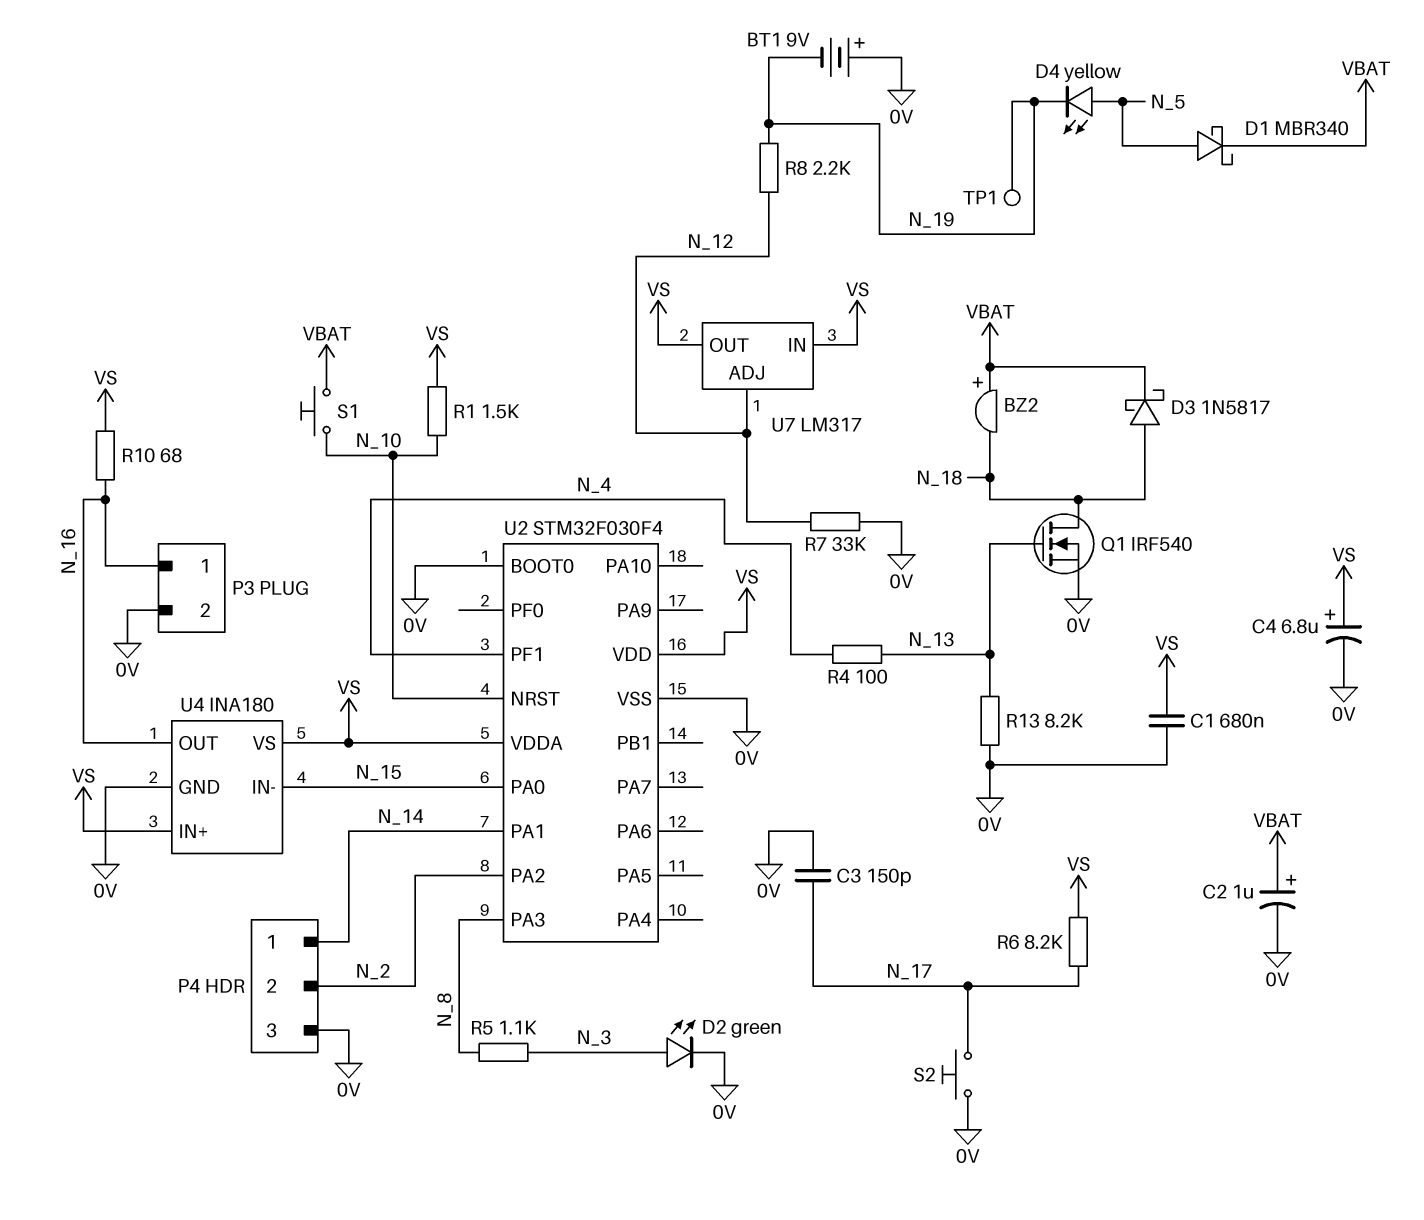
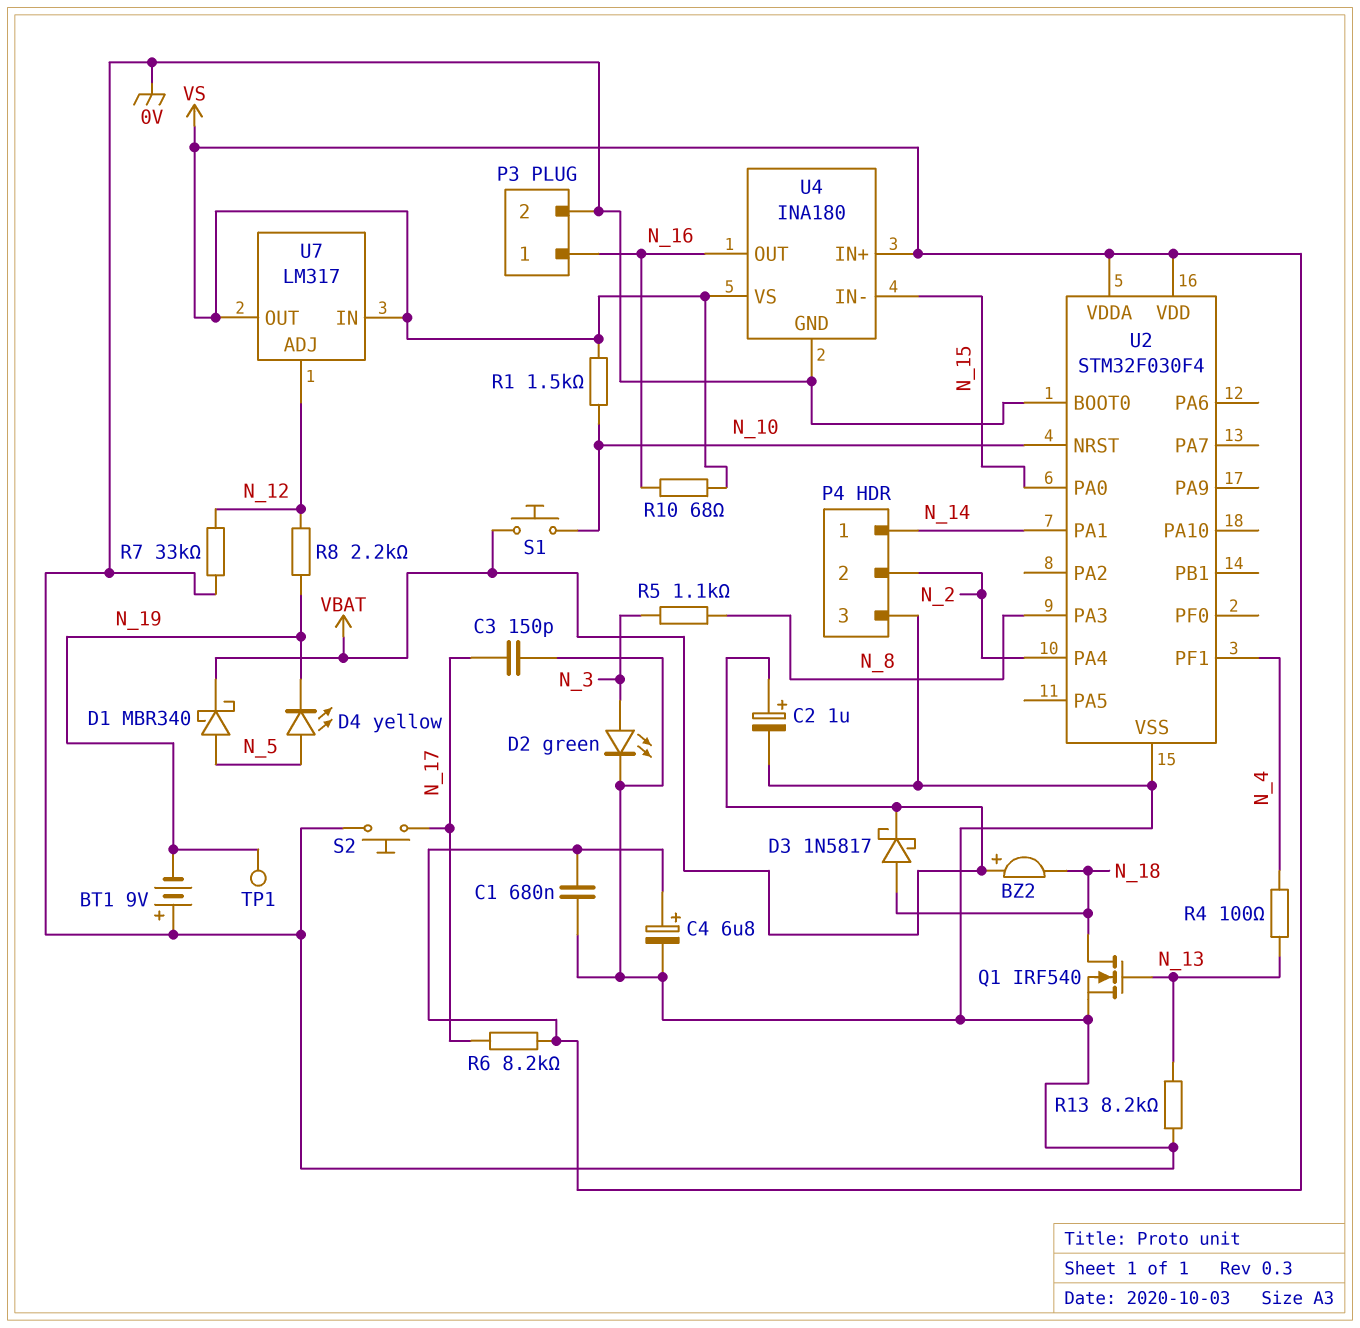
U2 pin PA2: N_2 -> none
U2 pin PA4: none -> N_2

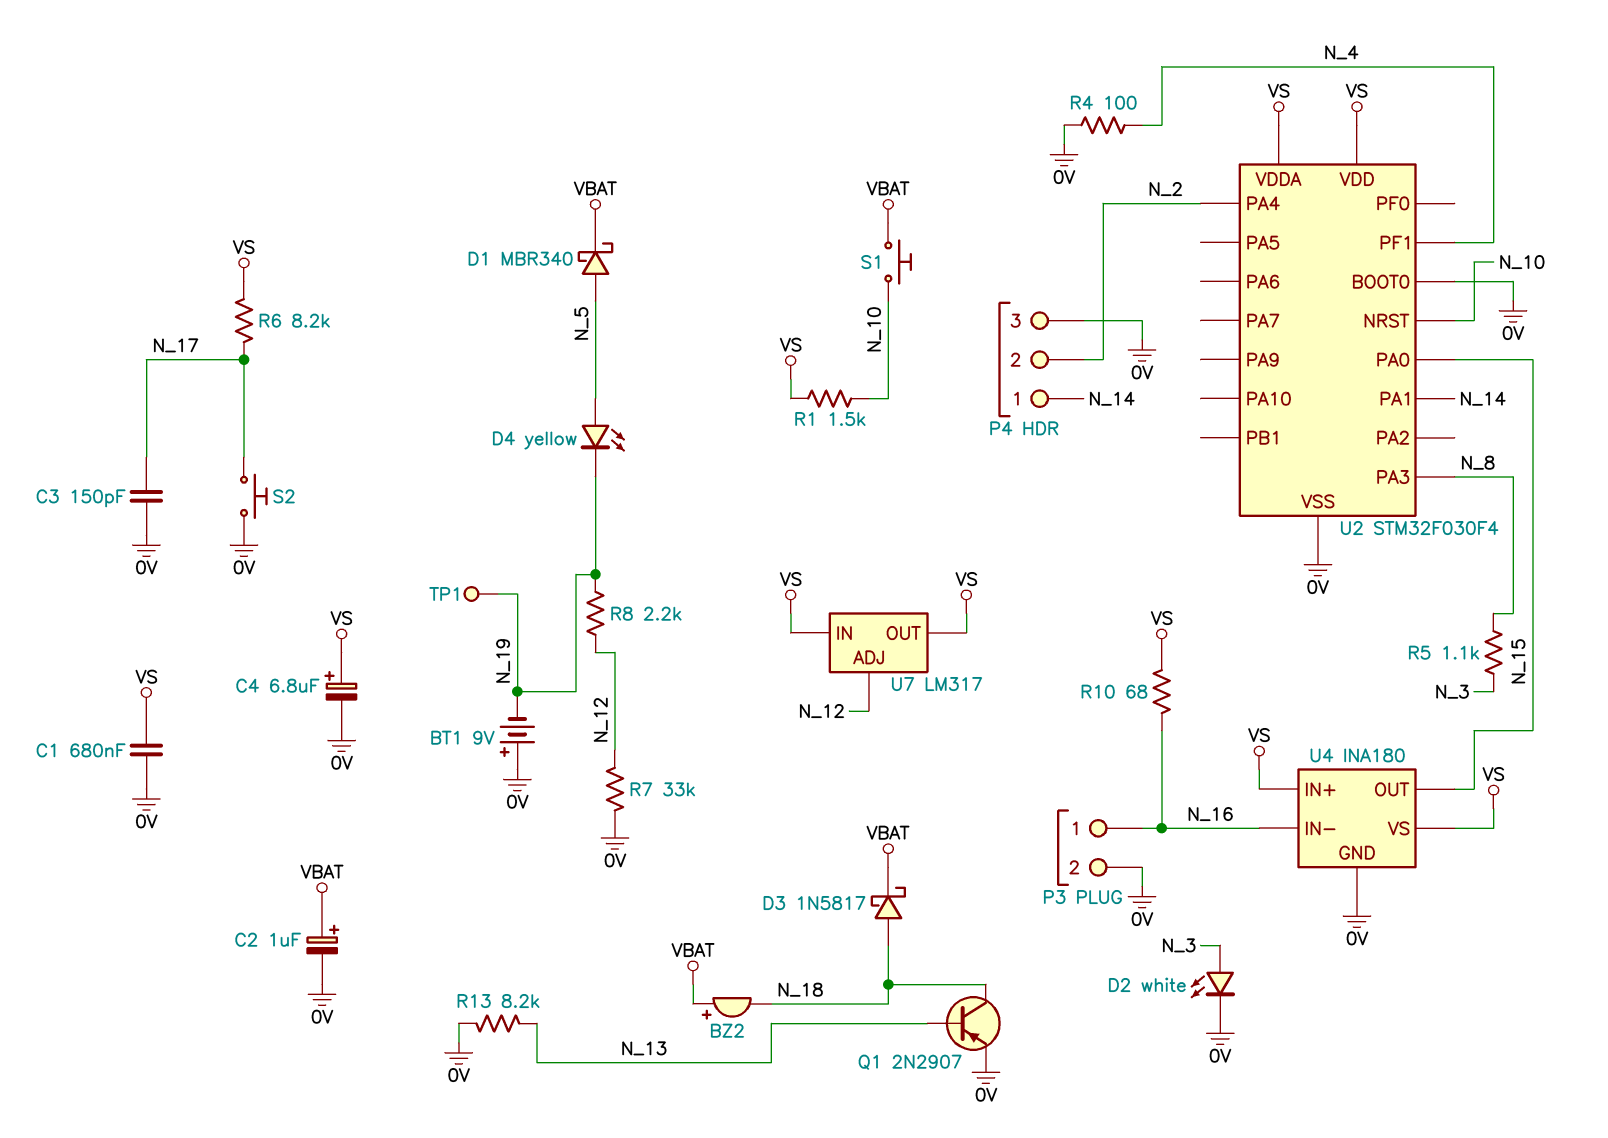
D2: LED green (A N_3, K 0V) -> LED white (A N_3, K 0V)
Q1: NMOS IRF540 (G N_13, D N_18, S 0V) -> PNP 2N2907 (B N_13, C N_18, E 0V)
R4: 100 (N_4, N_13) -> 100 (0V, N_4)
U4 pin IN-: N_15 -> N_16
U4 pin OUT: N_16 -> N_15

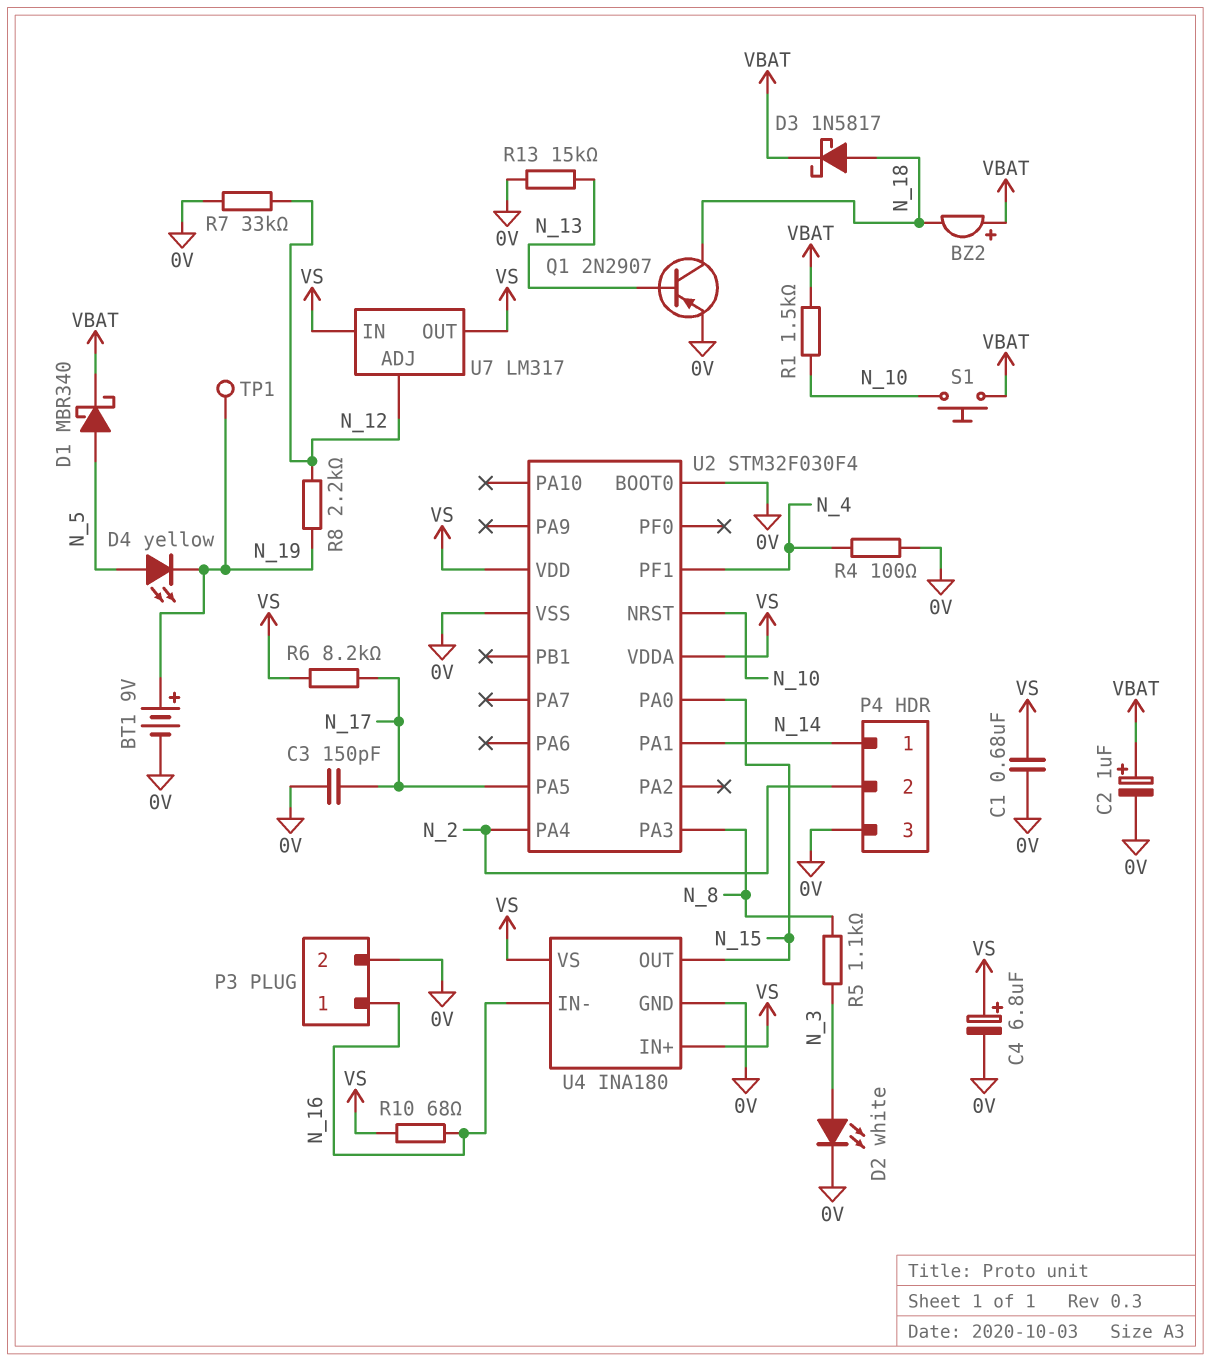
BT1: 9V (plus 0V, minus N_19) -> 9V (plus N_19, minus 0V)
R1: 1.5k (N_10, VS) -> 1.5k (N_10, VBAT)
R13: 8.2k (0V, N_13) -> 15k (0V, N_13)
S2: button (0V, N_17) -> none
U2 pin PA5: none -> N_17

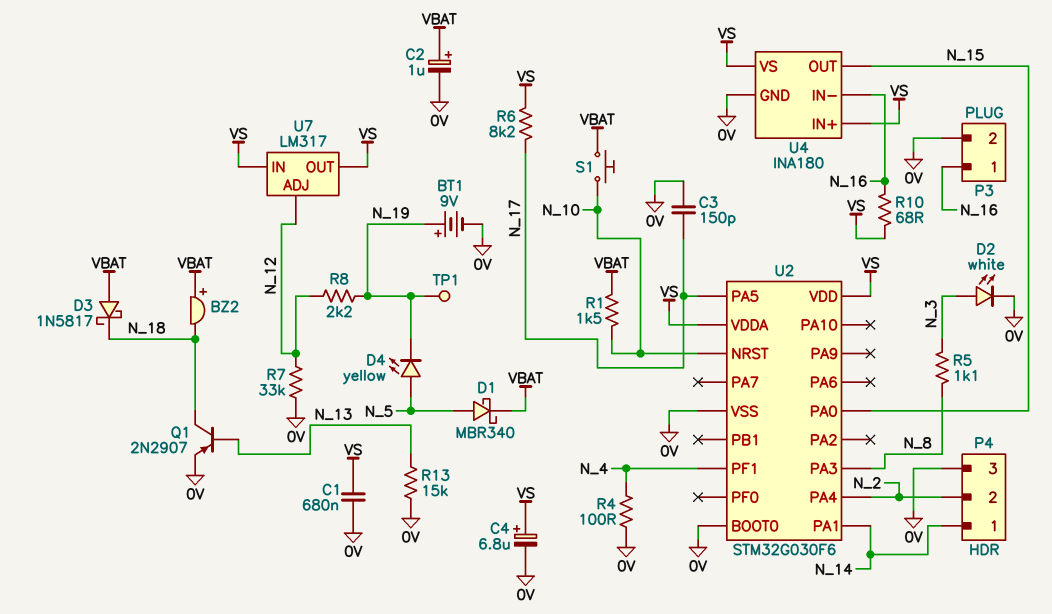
D3: schottky 1N5817 (A N_18, K VBAT) -> schottky 1N5817 (A VBAT, K N_18)
U2: STM32F030F4 -> STM32G030F6

